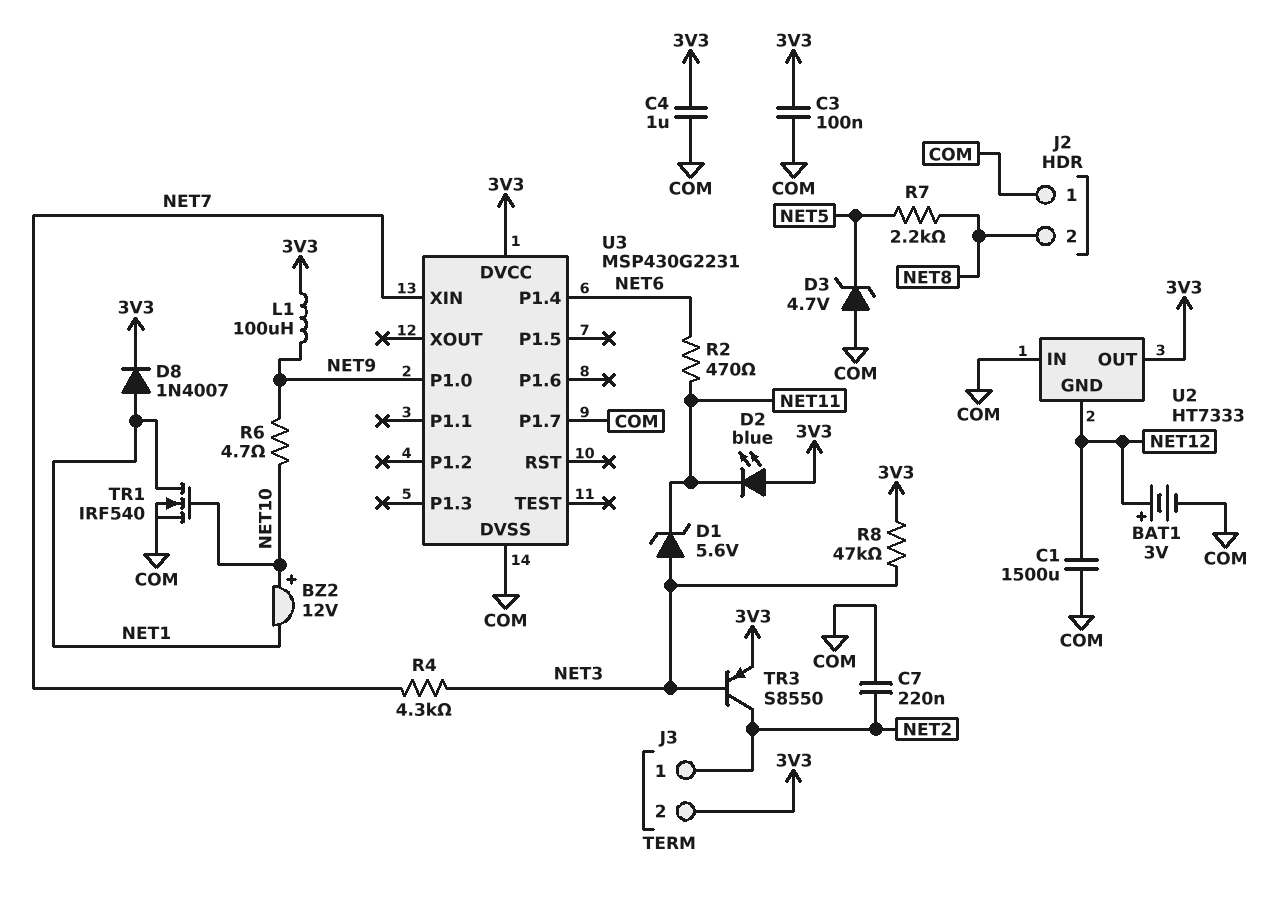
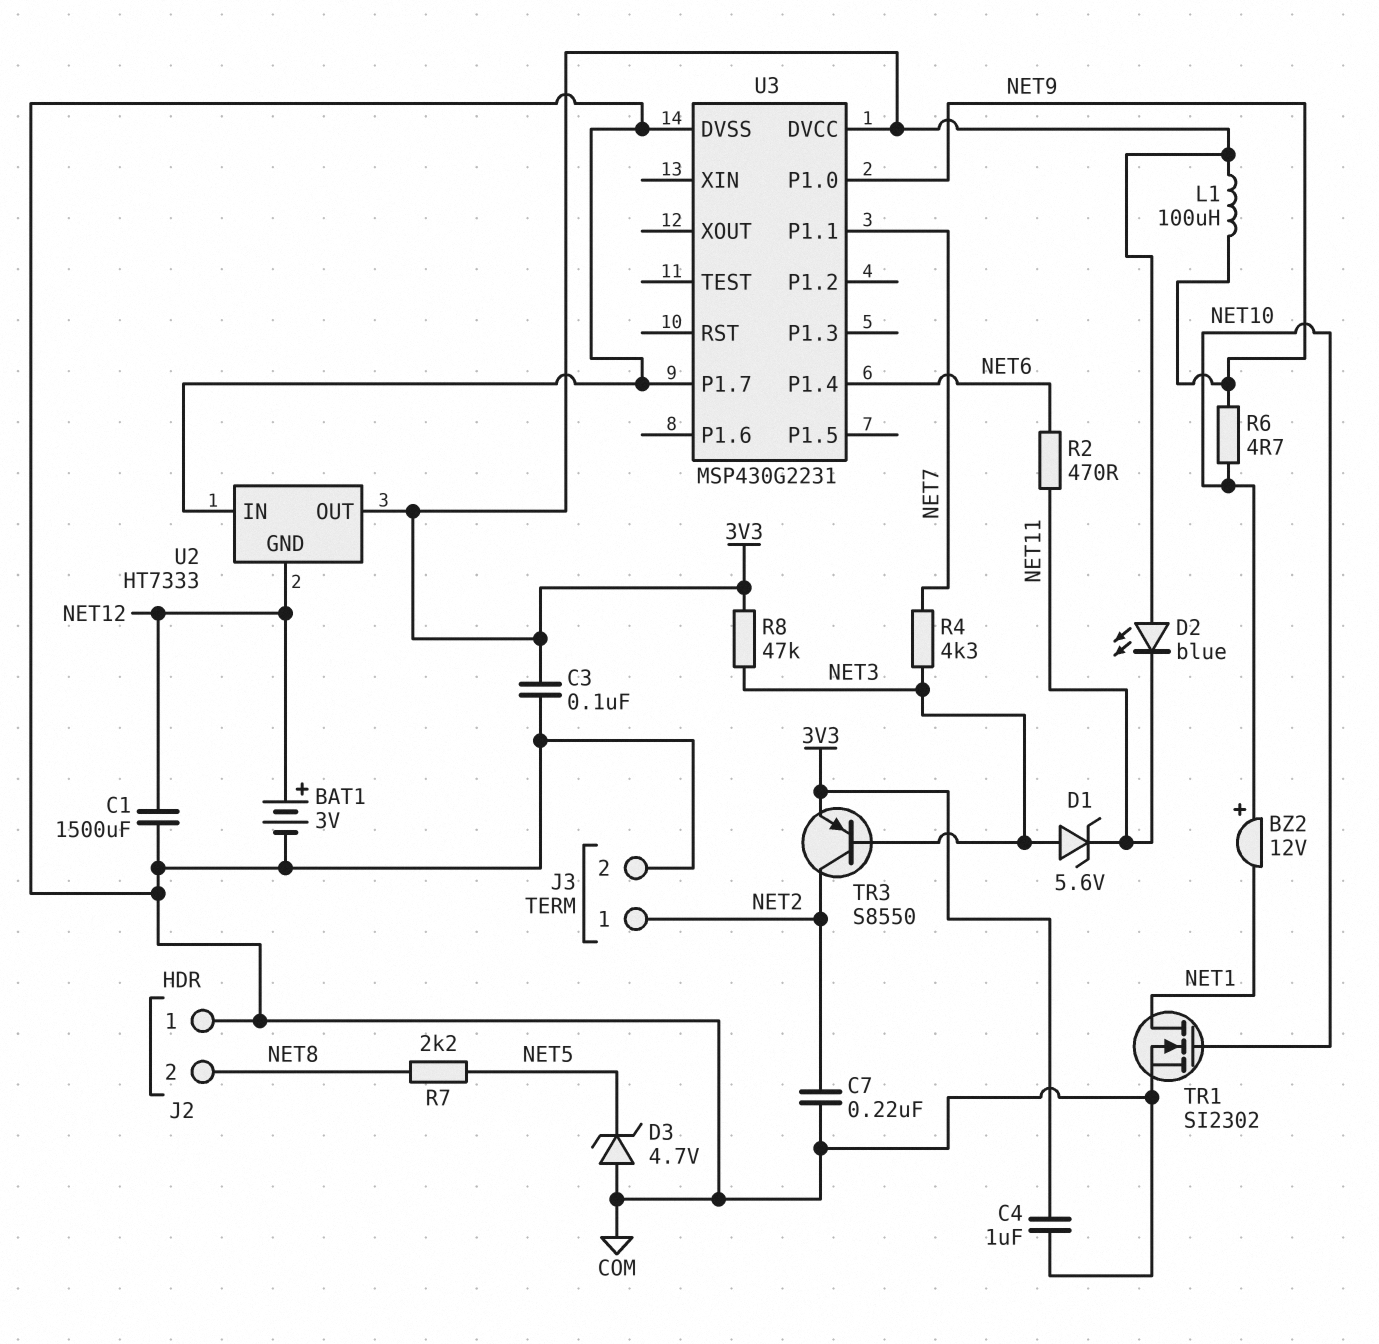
D8: diode 1N4007 (A NET1, K 3V3) -> none
J3 pin 2: 3V3 -> COM
TR1: NMOS IRF540 (G NET10, D NET1, S COM) -> NMOS SI2302 (G NET10, D NET1, S COM)
U3 pin P1.1: none -> NET7
U3 pin XIN: NET7 -> none

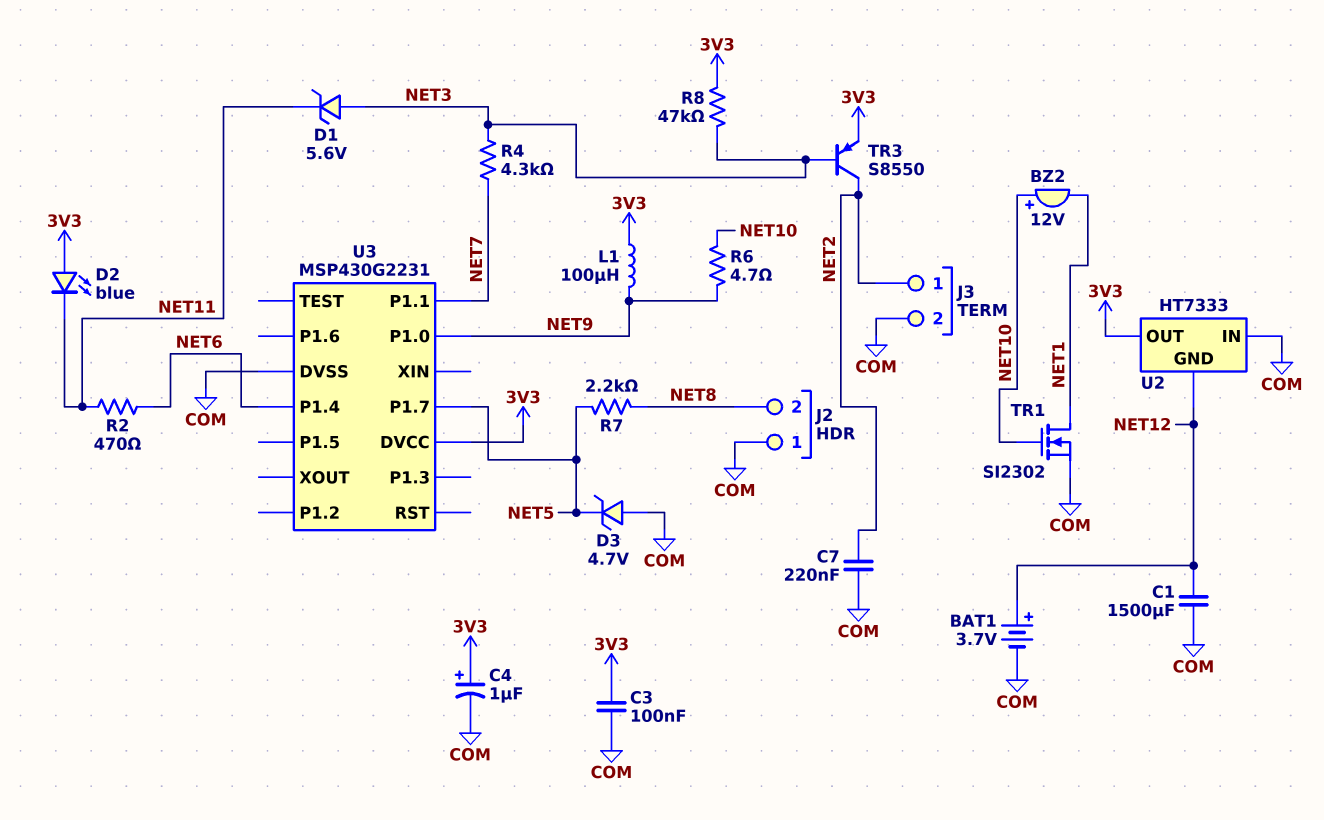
BAT1: 3V (plus NET12, minus COM) -> 3.7V (plus NET12, minus COM)
C4: 1uF (3V3, COM) -> 1uF (plus 3V3, minus COM)
U3 pin P1.7: COM -> NET5

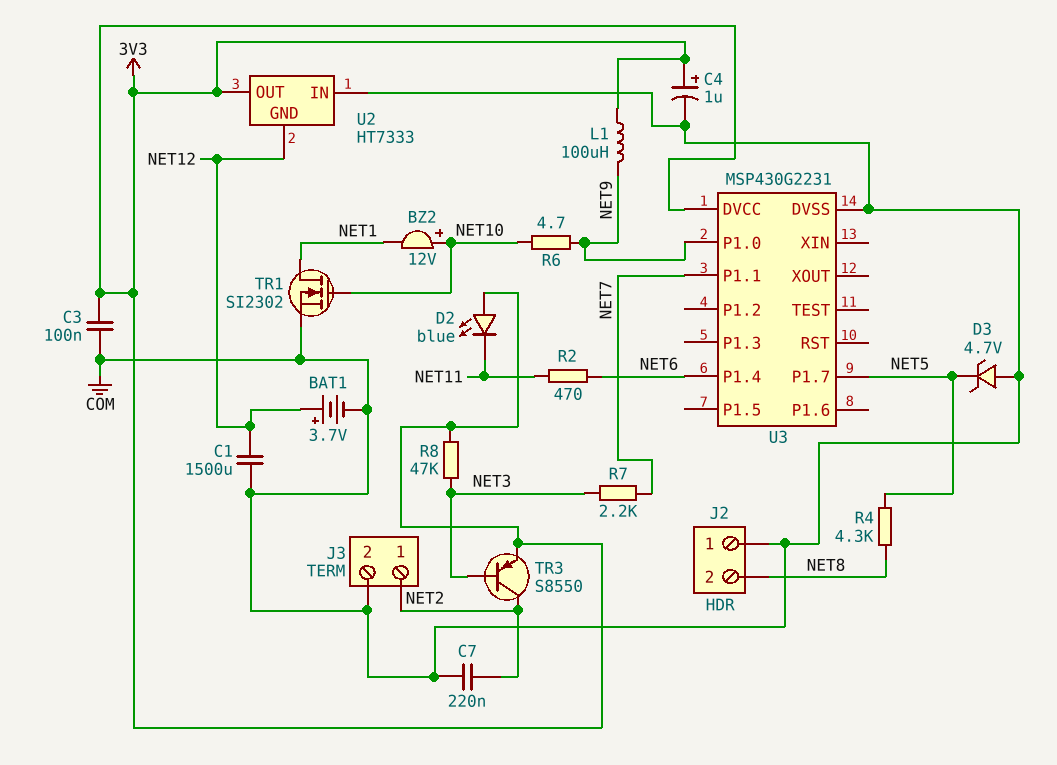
D1: zener 5.6V (A NET3, K NET11) -> none
R4: 4.3k (NET3, NET7) -> 4.3k (NET5, NET8)
R7: 2.2k (NET5, NET8) -> 2.2k (NET3, NET7)

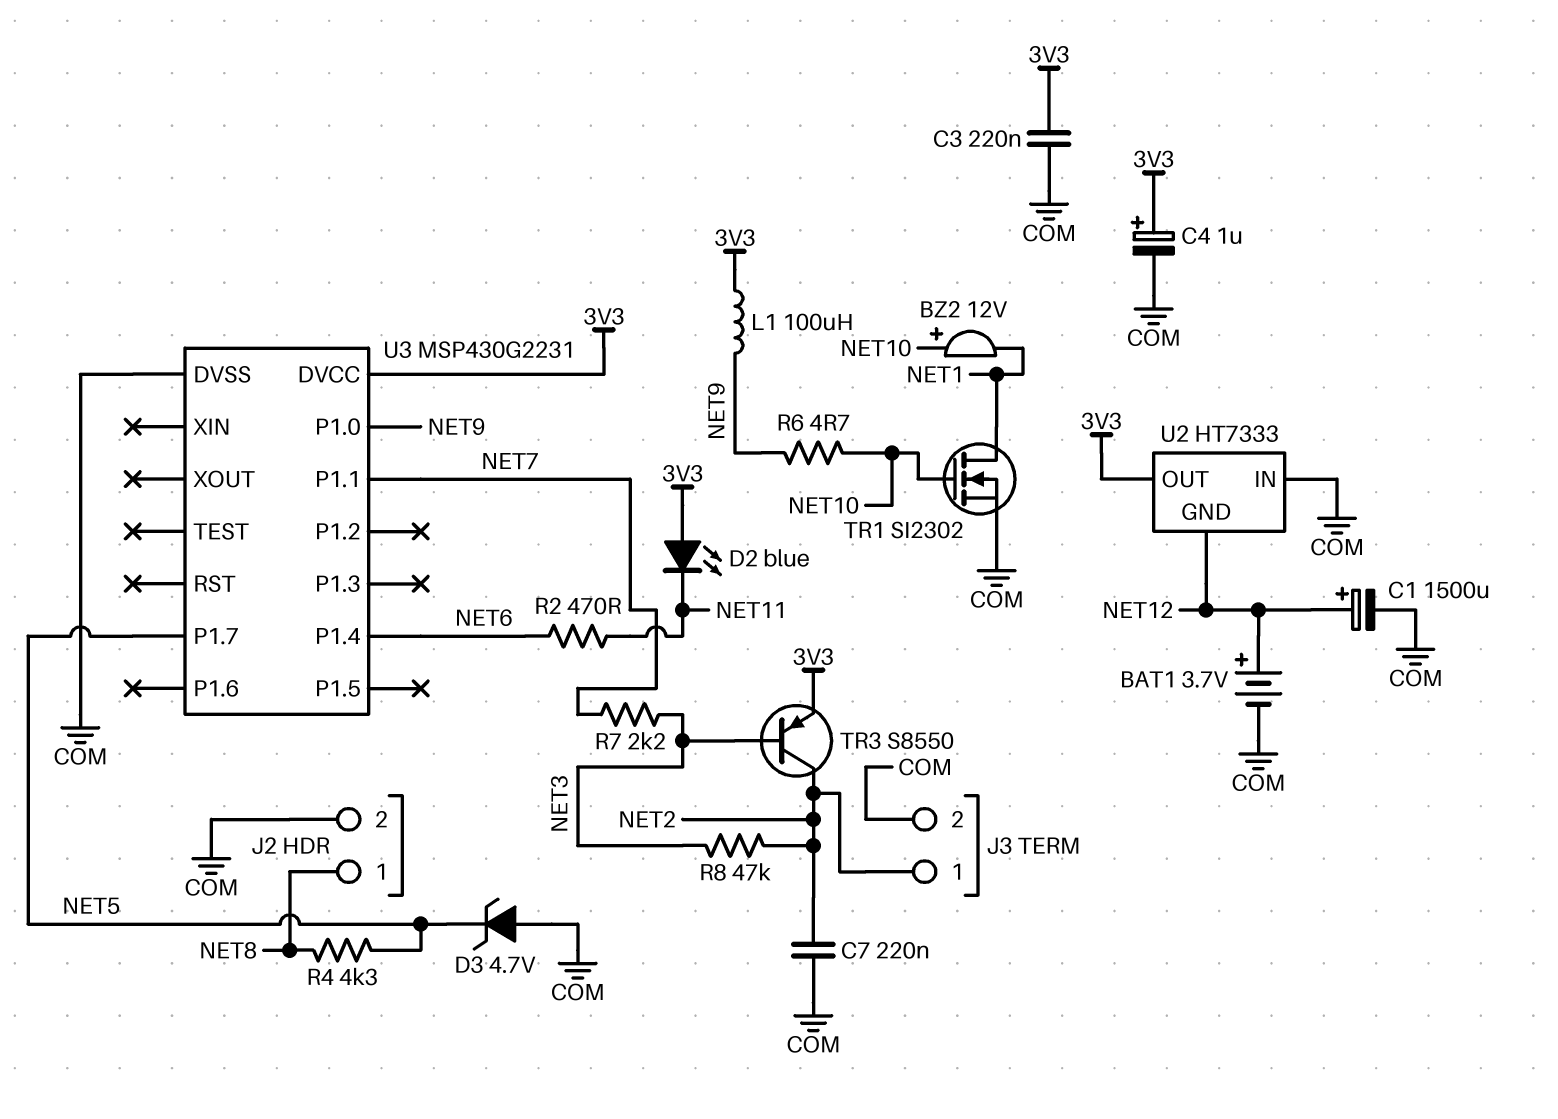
C1: 1500uF (COM, NET12) -> 1500uF (plus NET12, minus COM)
C3: 100nF (3V3, COM) -> 220nF (3V3, COM)
J2 pin 1: COM -> NET8
J2 pin 2: NET8 -> COM
R8: 47k (3V3, NET3) -> 47k (NET2, NET3)

